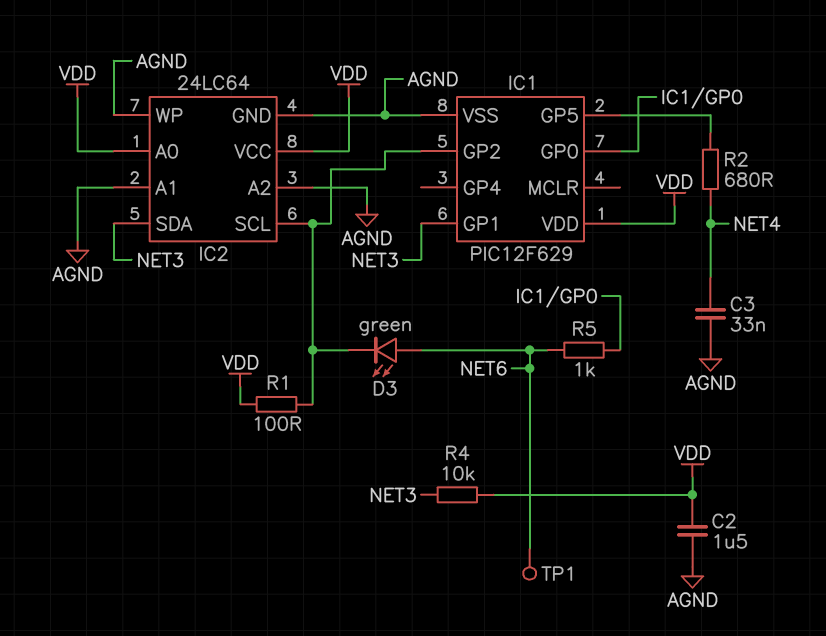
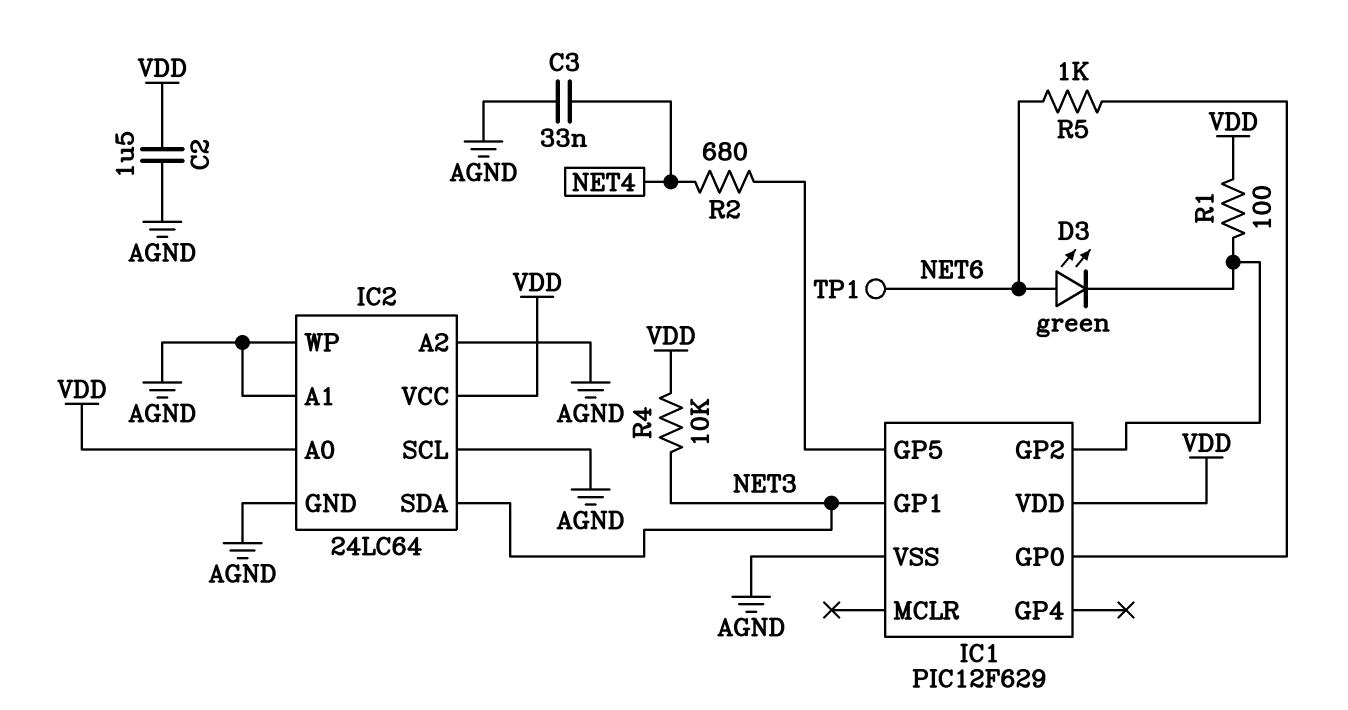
IC2 pin SCL: IC1/GP2 -> AGND

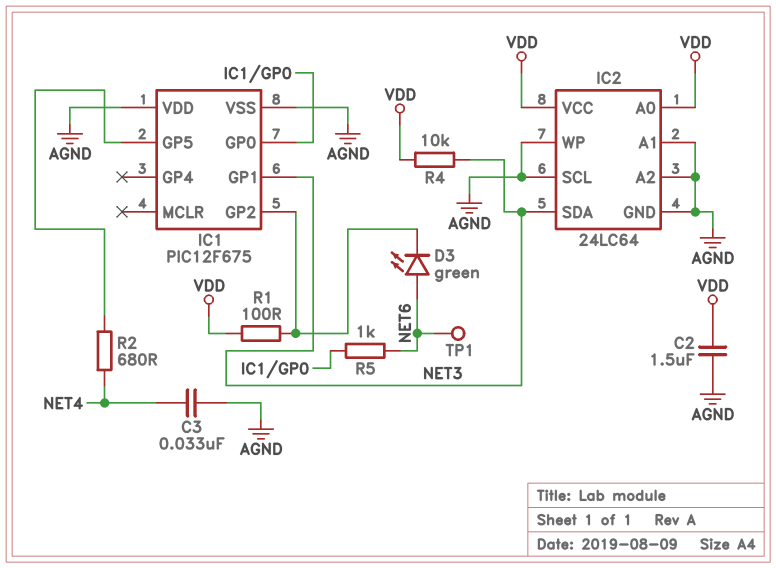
IC1: PIC12F629 -> PIC12F675
IC1 pin VDD: VDD -> AGND

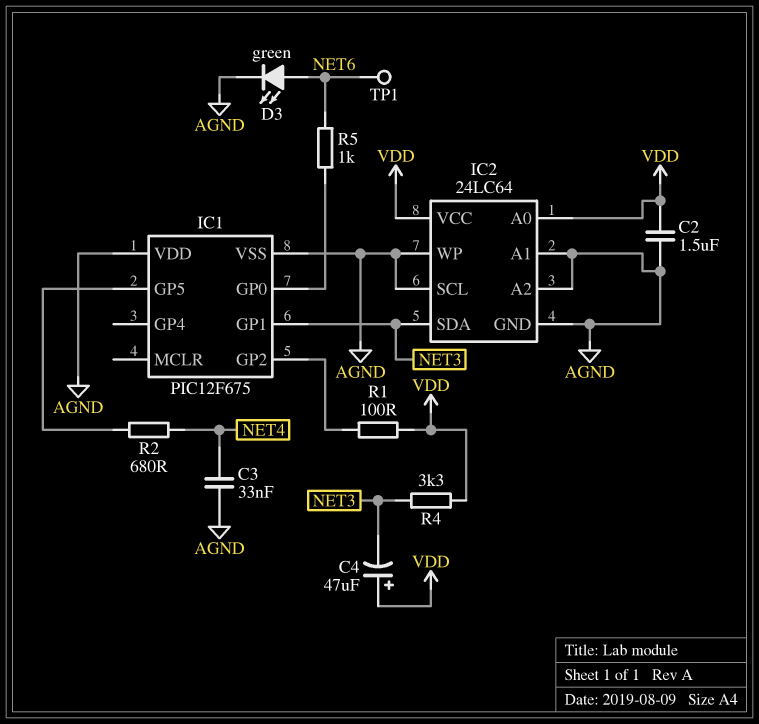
C4: none -> 47uF (plus VDD, minus NET3)
D3: LED green (A NET6, K IC1/GP2) -> LED green (A NET6, K AGND)
R4: 10k (NET3, VDD) -> 3.3k (NET3, VDD)

